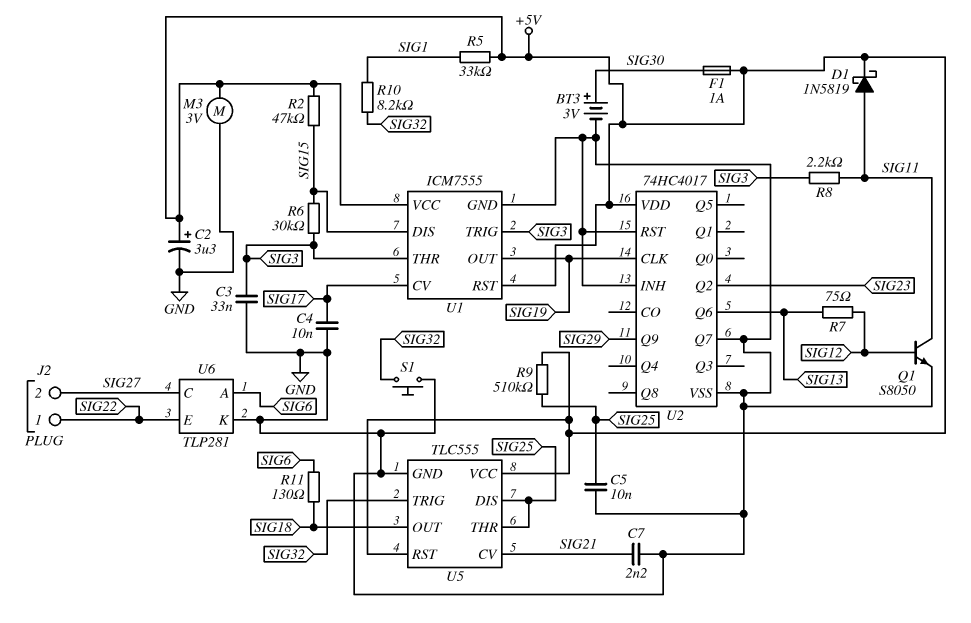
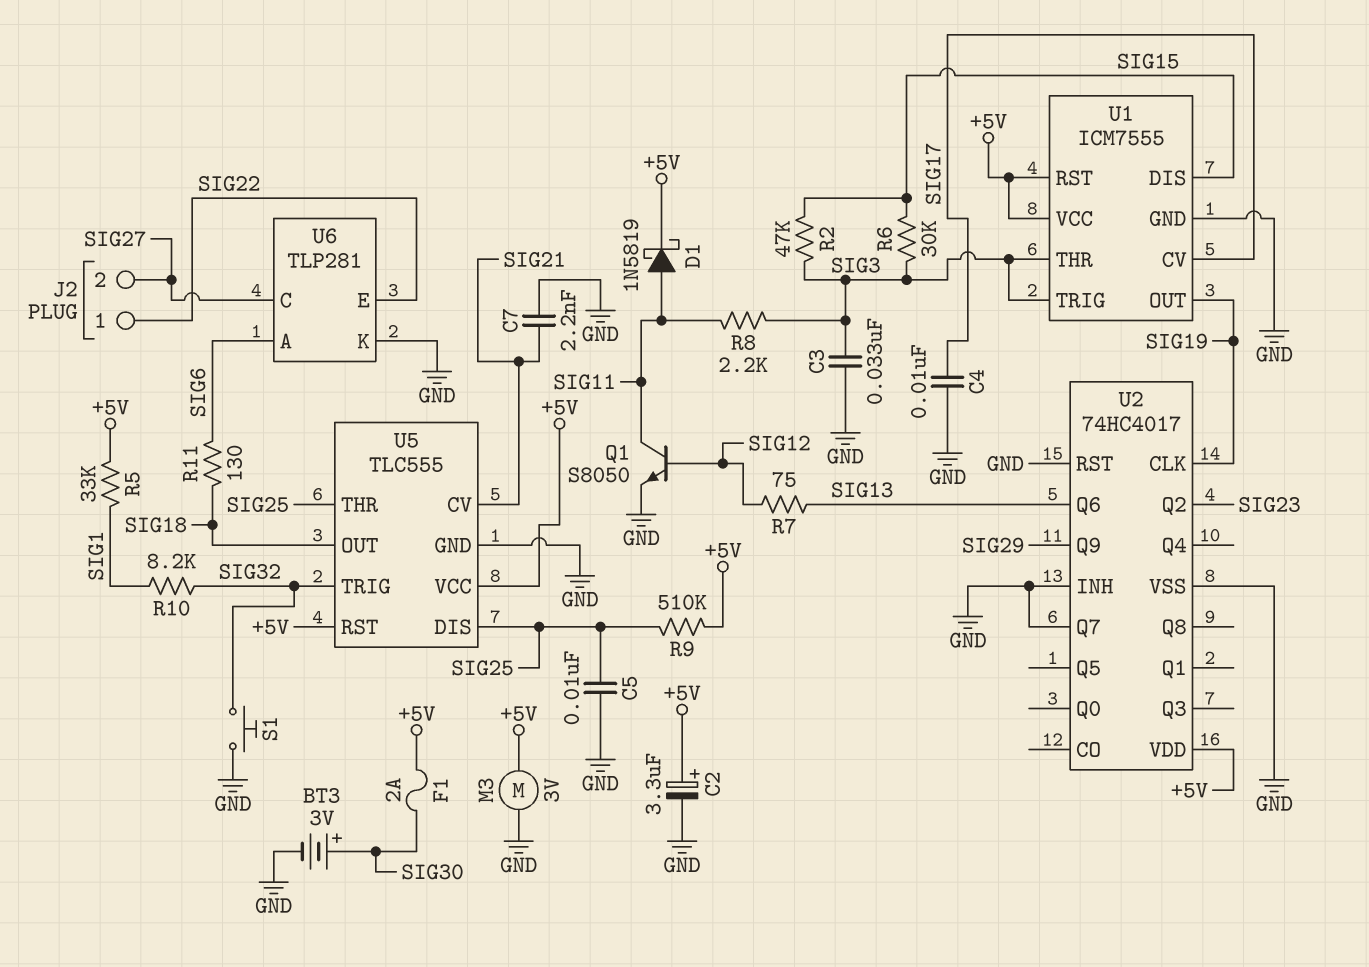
F1: 1A (+5V, SIG30) -> 2A (+5V, SIG30)
R2: 47k (+5V, SIG15) -> 47k (SIG3, SIG15)

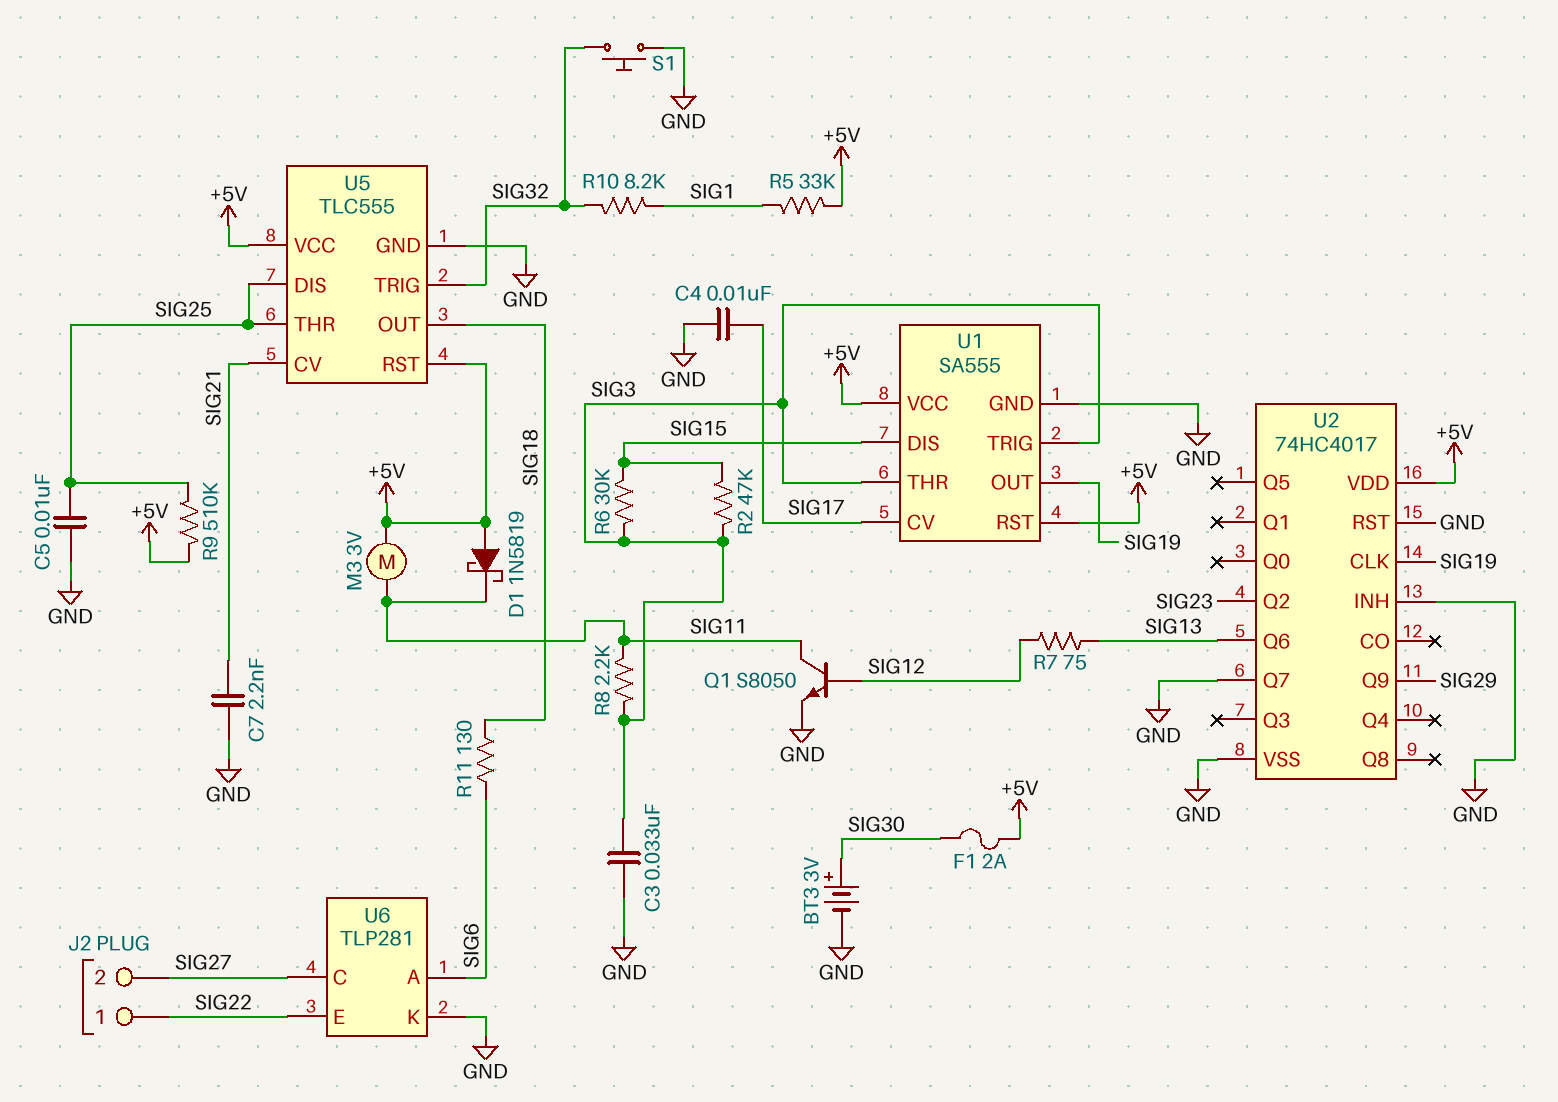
C2: 3.3uF (plus +5V, minus GND) -> none
D1: schottky 1N5819 (A SIG11, K +5V) -> schottky 1N5819 (A +5V, K SIG11)
M3: motor 3V (+5V, GND) -> motor 3V (+5V, SIG11)
U1: ICM7555 -> SA555

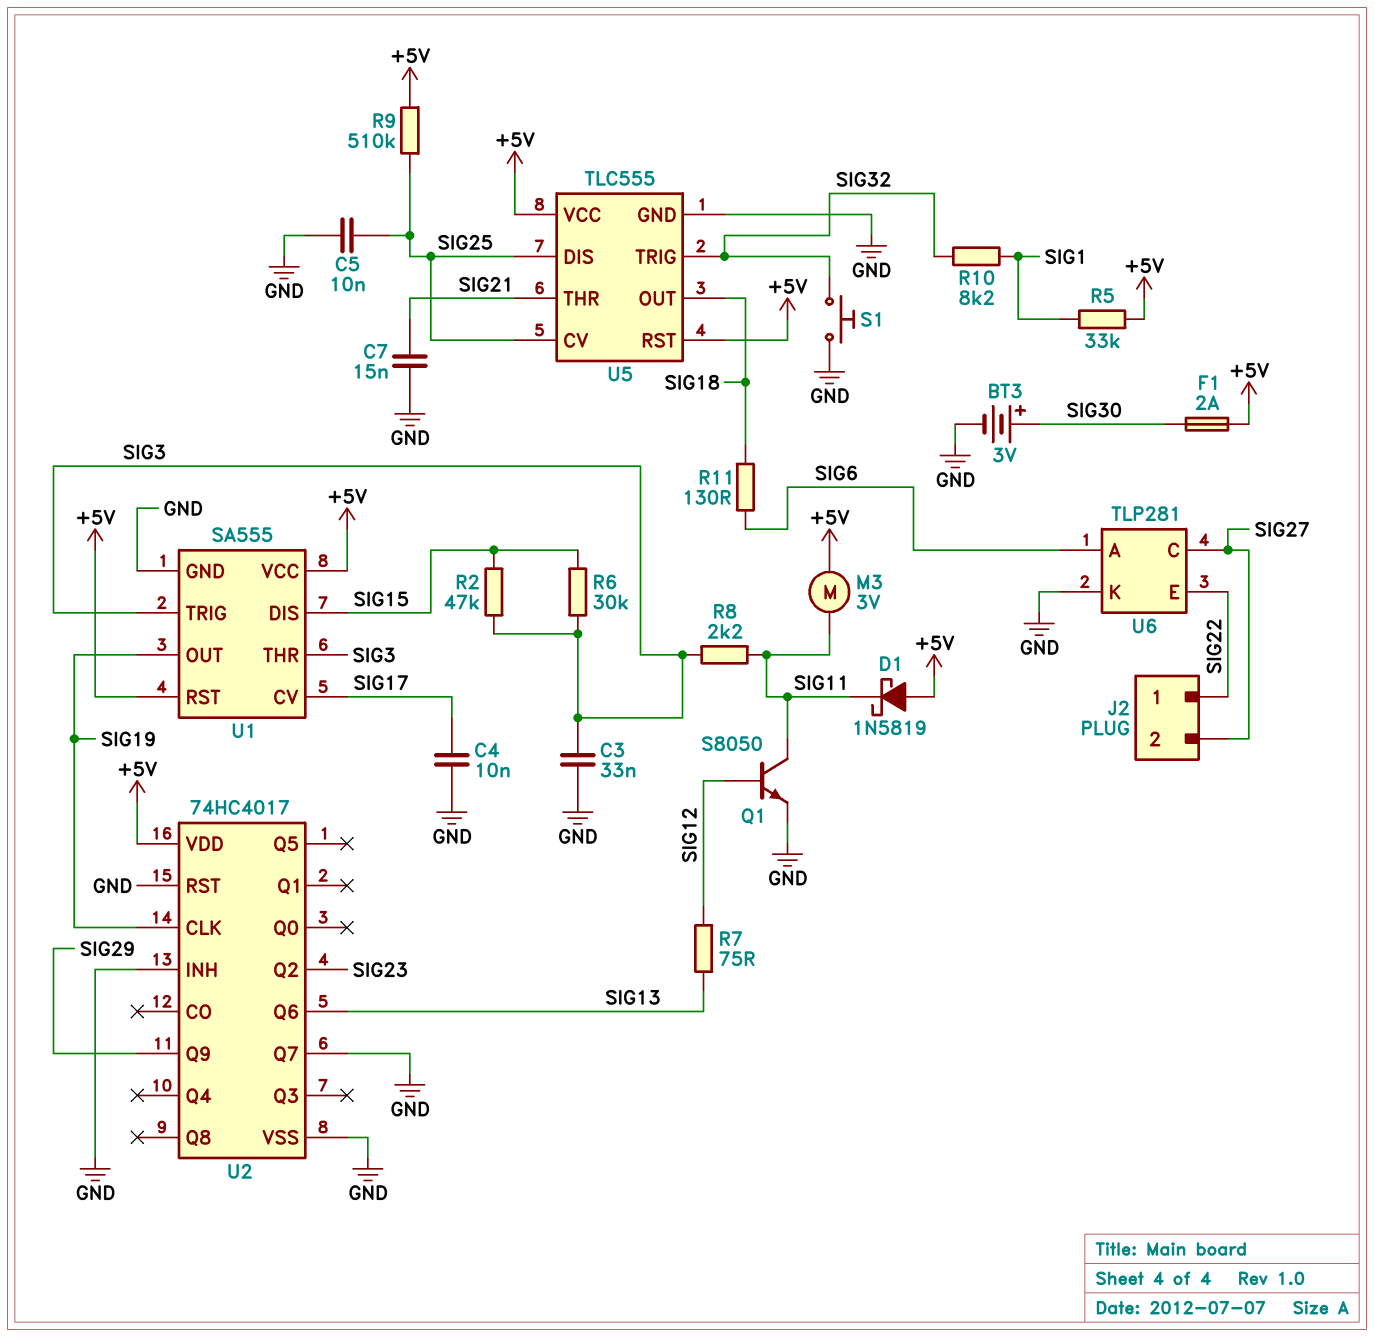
C7: 2.2nF (GND, SIG21) -> 15nF (GND, SIG21)
U5 pin CV: SIG21 -> SIG25
U5 pin THR: SIG25 -> SIG21

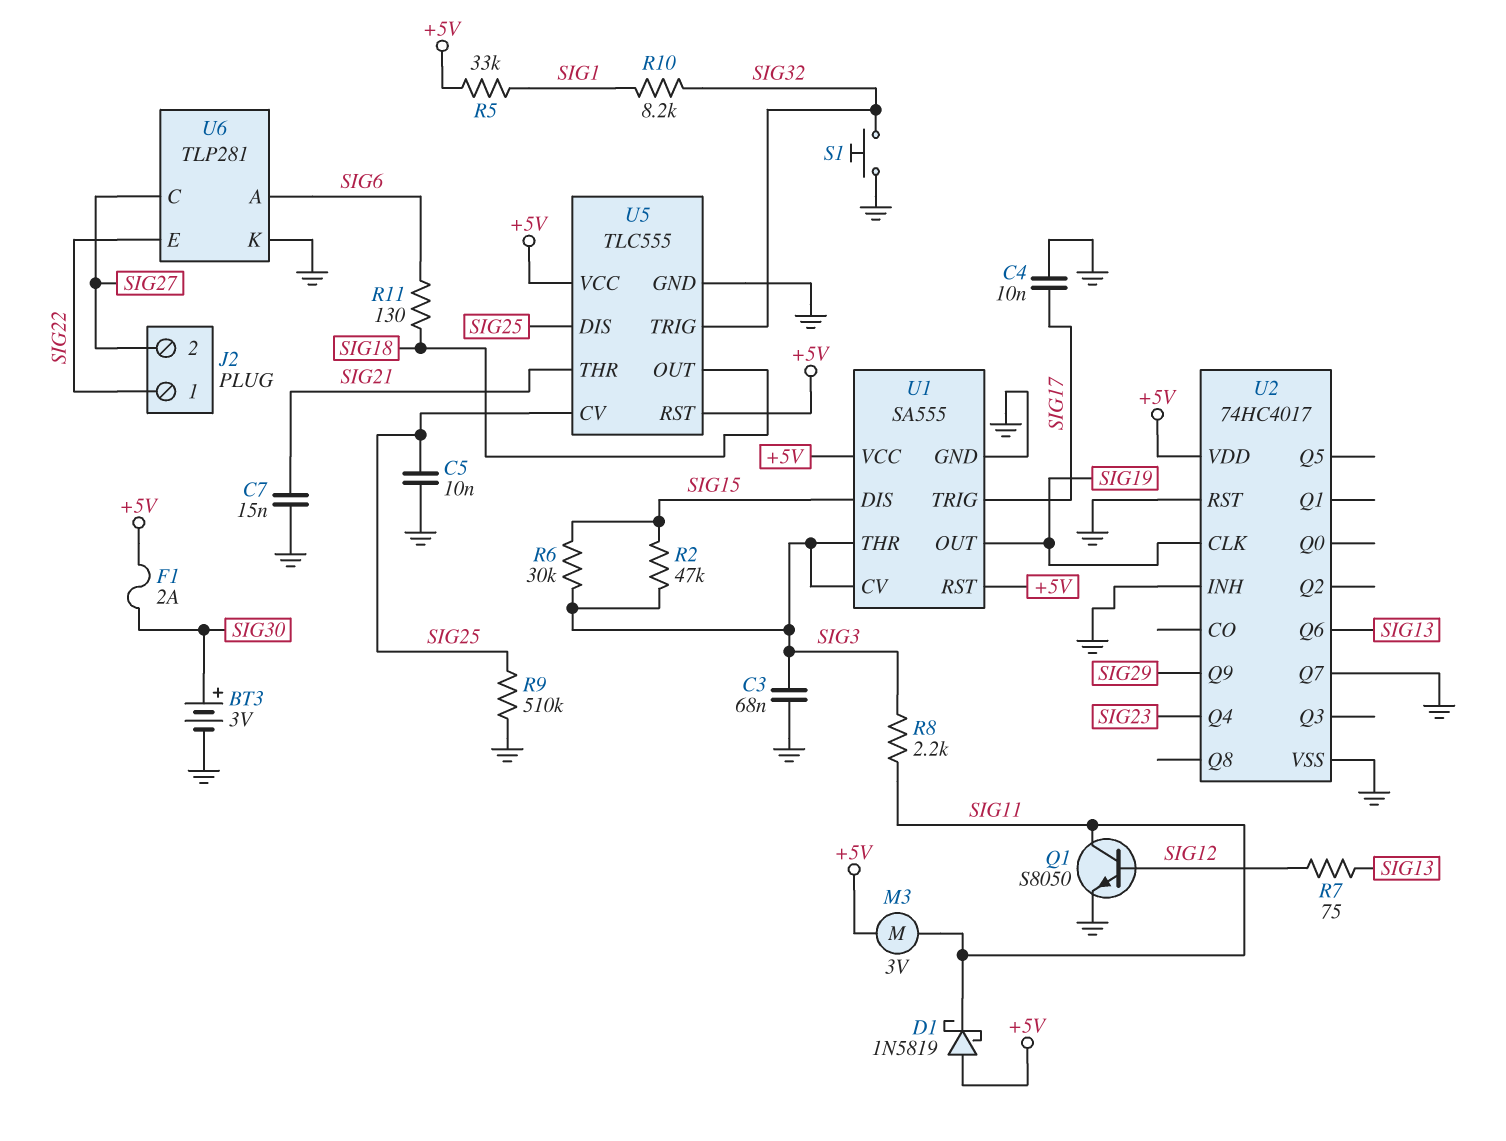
C3: 33nF (GND, SIG3) -> 68nF (GND, SIG3)
R9: 510k (+5V, SIG25) -> 510k (GND, SIG25)
U1 pin CV: SIG17 -> SIG3
U1 pin TRIG: SIG3 -> SIG17
U2 pin Q2: SIG23 -> none
U2 pin Q4: none -> SIG23

